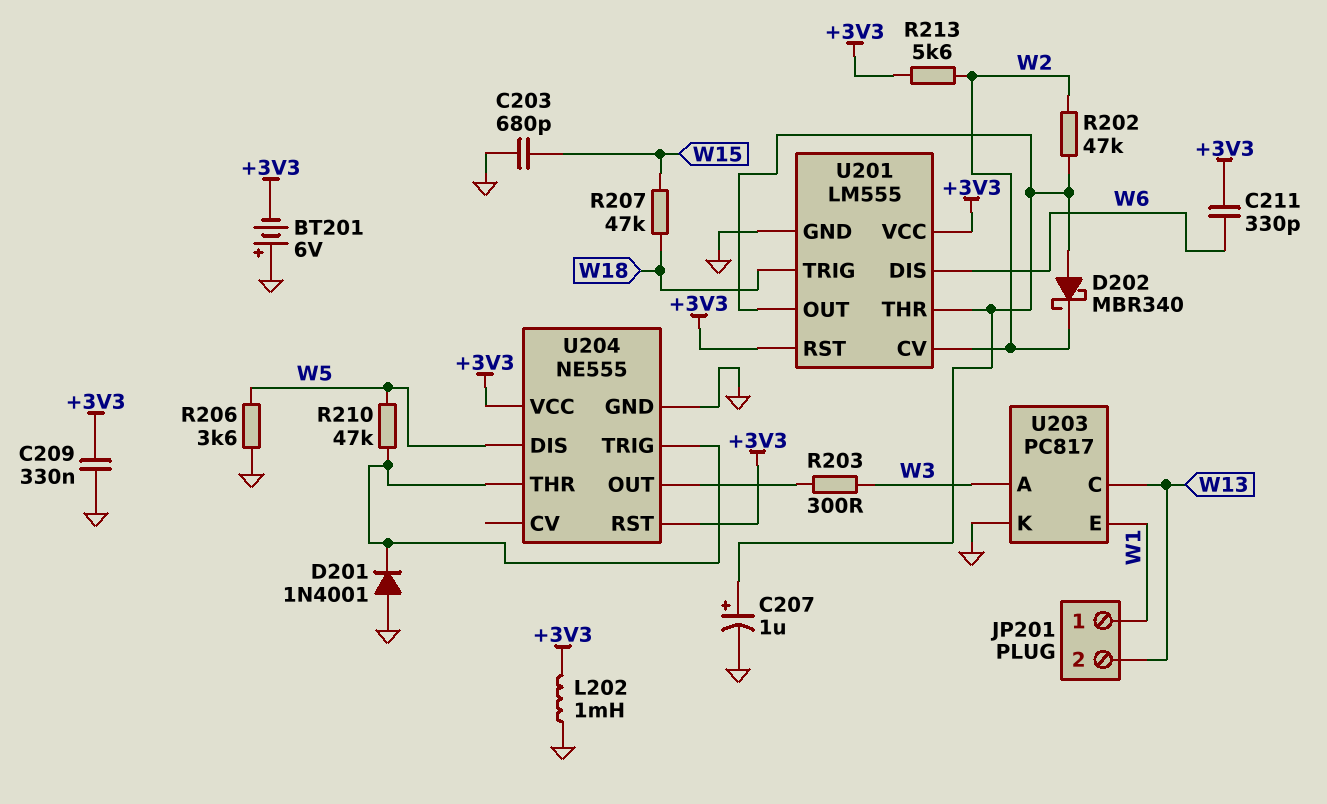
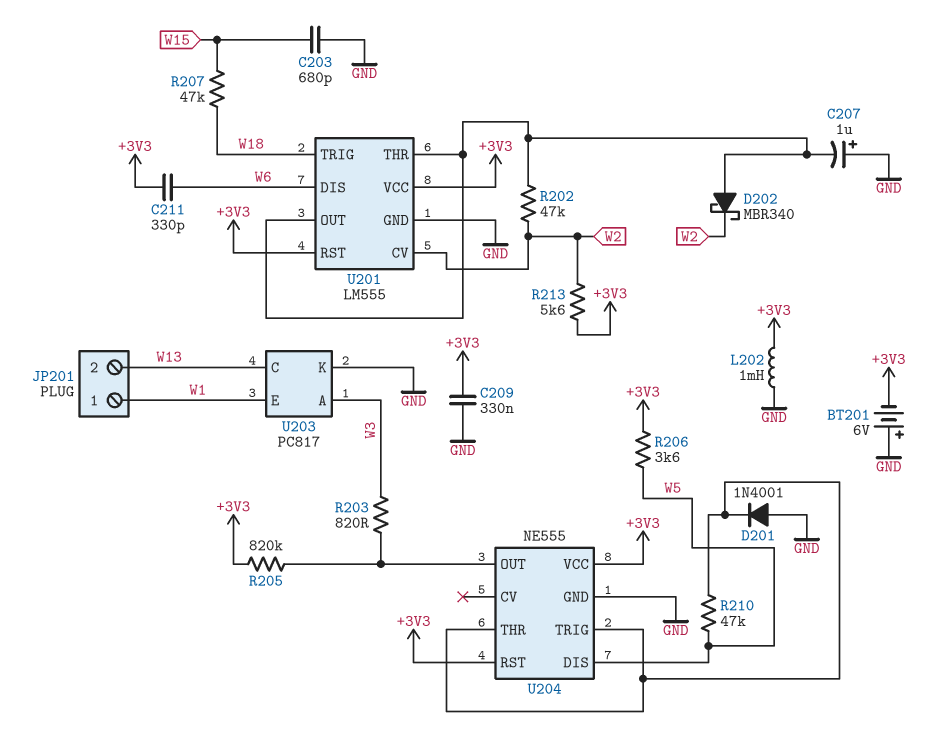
C207: 1uF (plus U201/OUT, minus GND) -> 1uF (plus GND, minus U201/OUT)
R203: 300 (U204/OUT, W3) -> 820 (U204/OUT, W3)
R205: none -> 820k (+3V3, U204/OUT)
R206: 3.6k (GND, W5) -> 3.6k (+3V3, W5)

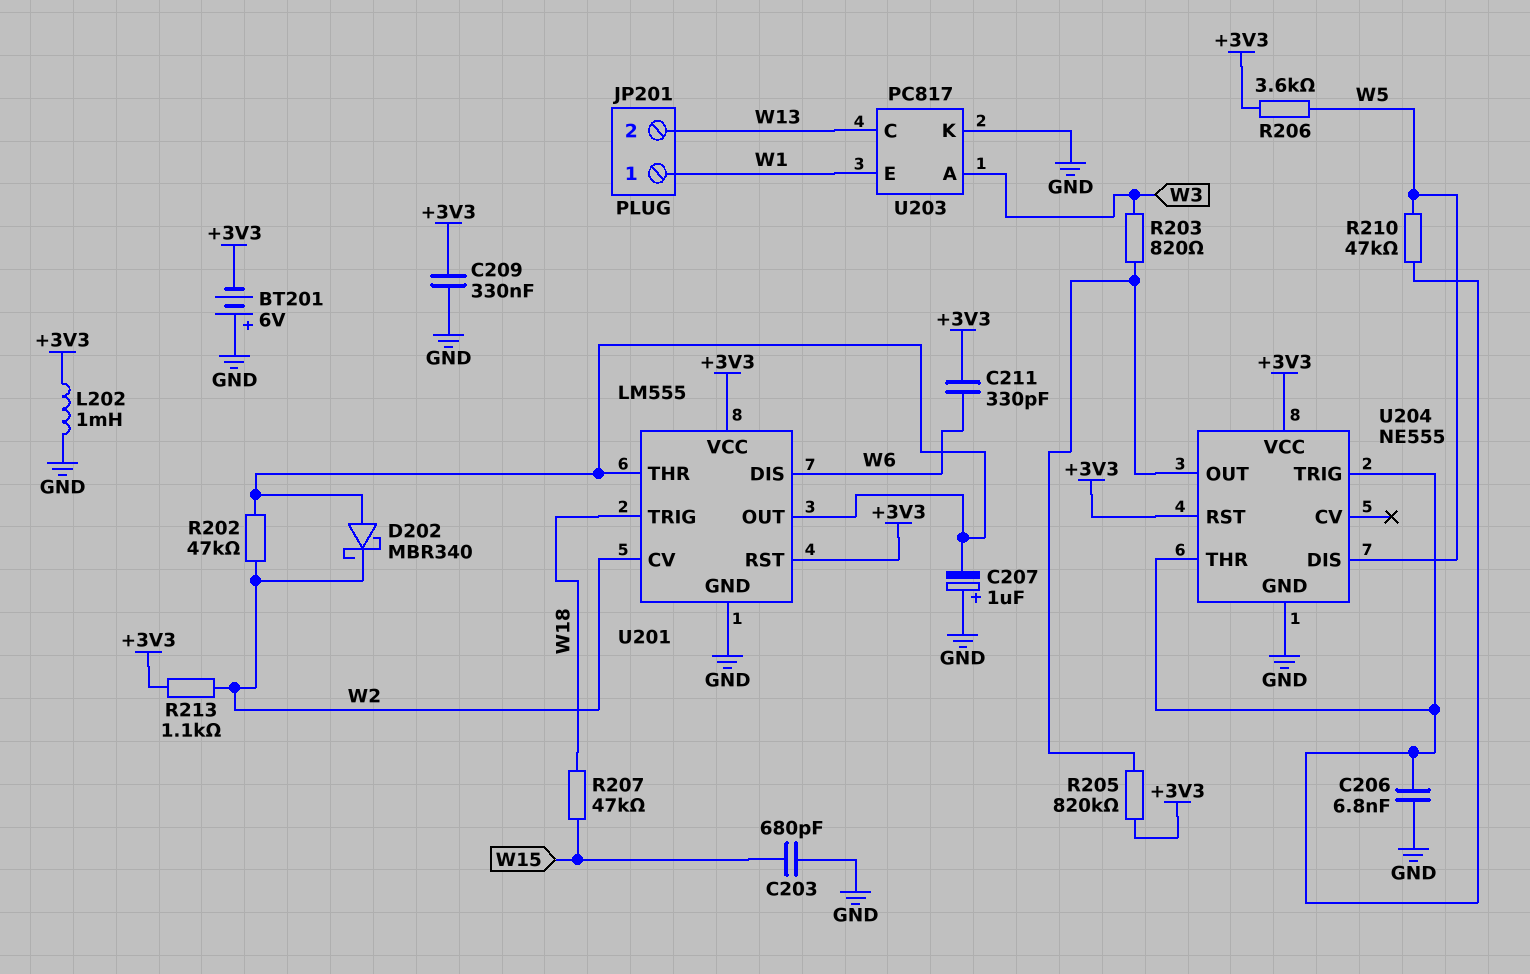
C206: none -> 6.8nF (GND, U204/THR)
D201: diode 1N4001 (A GND, K U204/THR) -> none
R213: 5.6k (+3V3, W2) -> 1.1k (+3V3, W2)

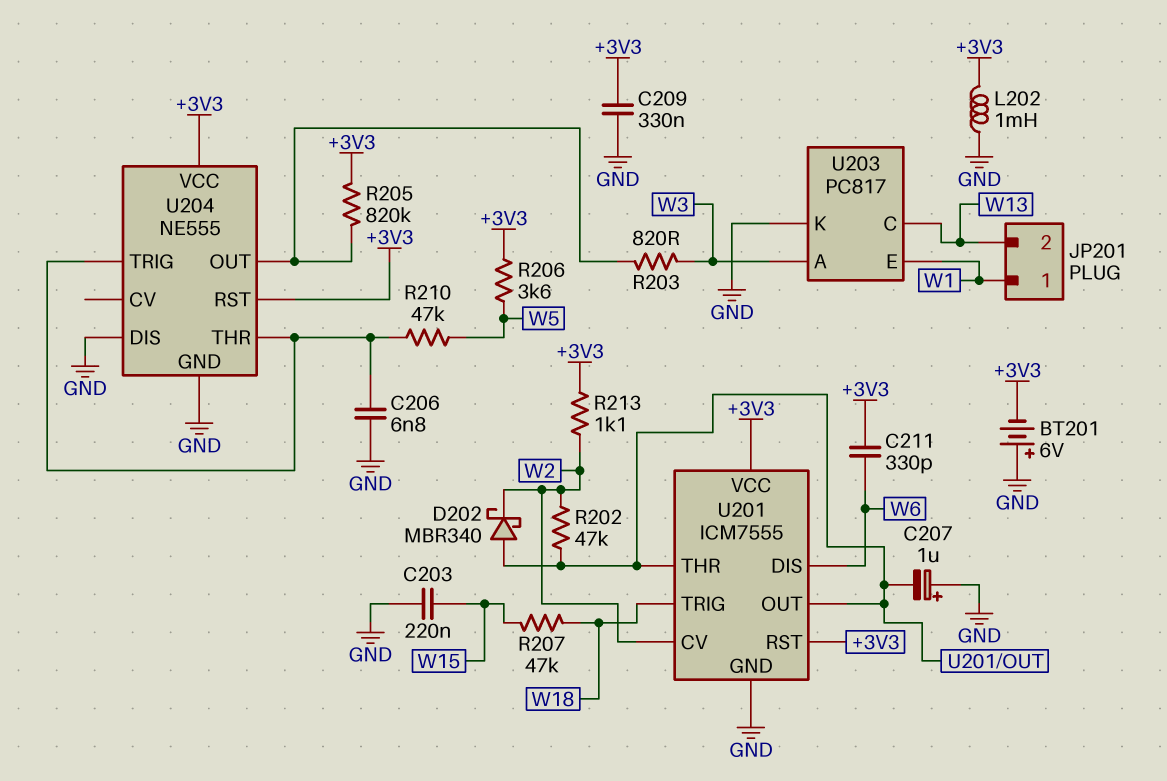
C203: 680pF (GND, W15) -> 220nF (GND, W15)
U201: LM555 -> ICM7555
U204 pin DIS: W5 -> GND

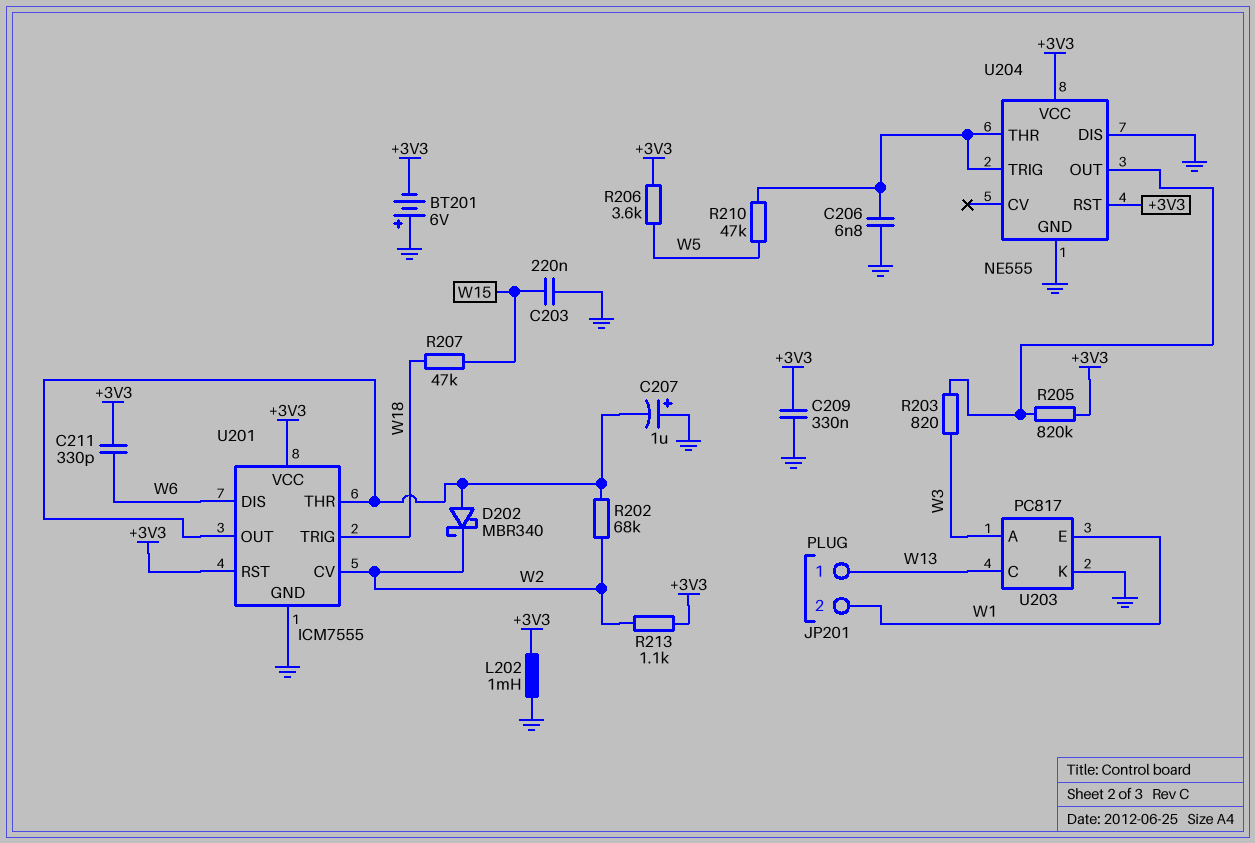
JP201 pin 1: W1 -> W13
JP201 pin 2: W13 -> W1
R202: 47k (U201/OUT, W2) -> 68k (U201/OUT, W2)

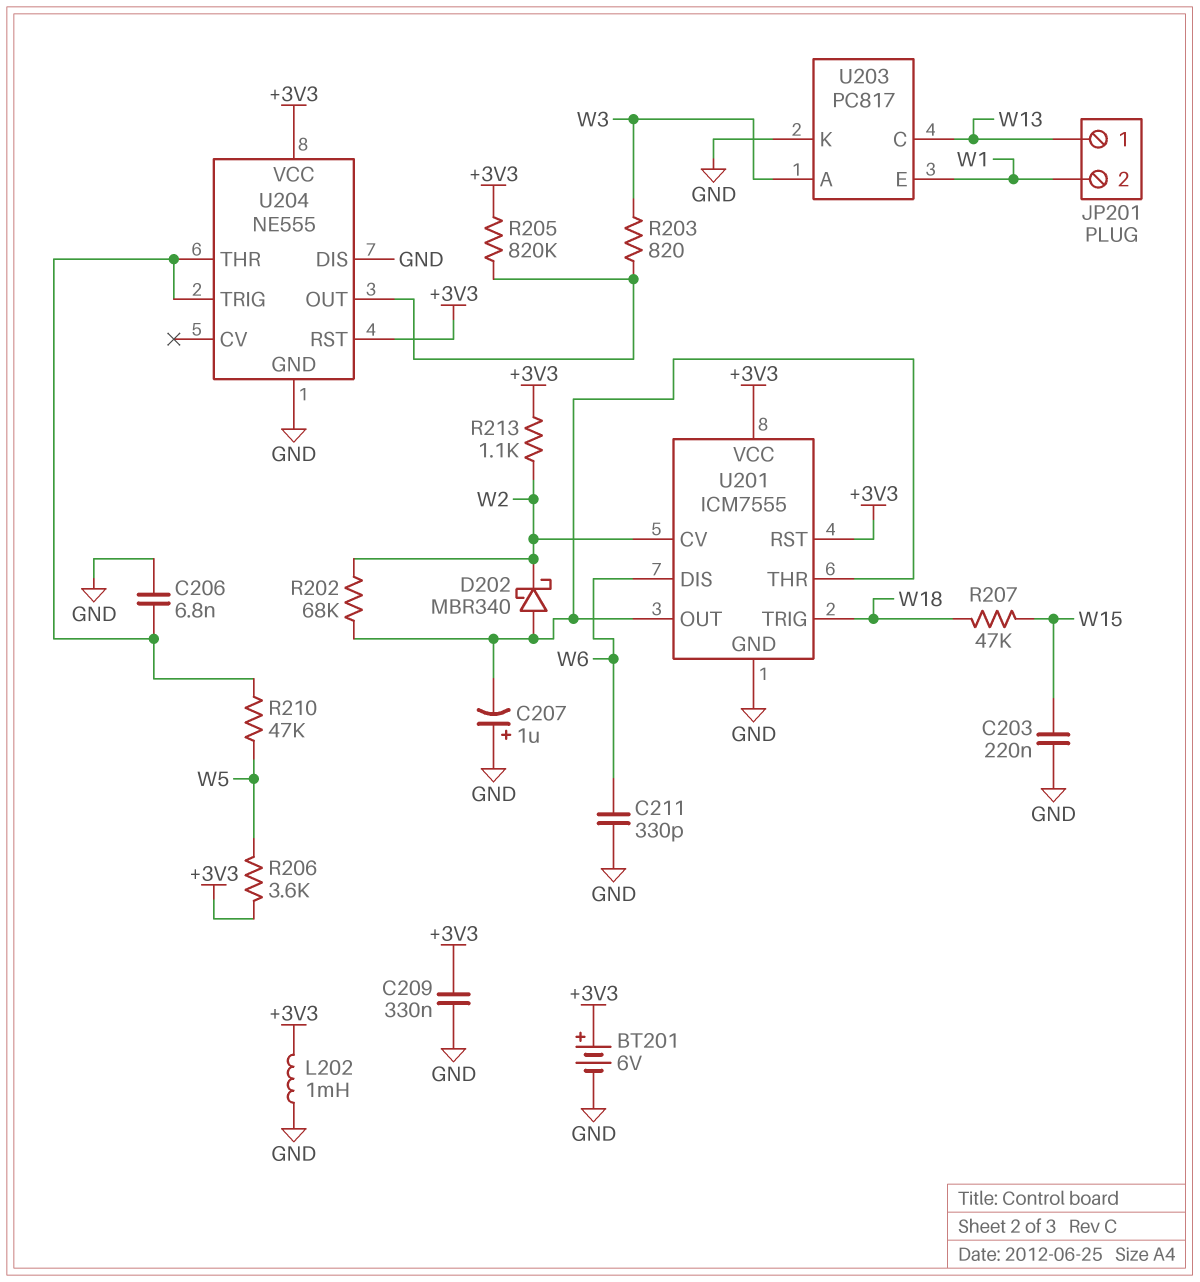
BT201: 6V (plus GND, minus +3V3) -> 6V (plus +3V3, minus GND)
C211: 330pF (+3V3, W6) -> 330pF (GND, W6)

